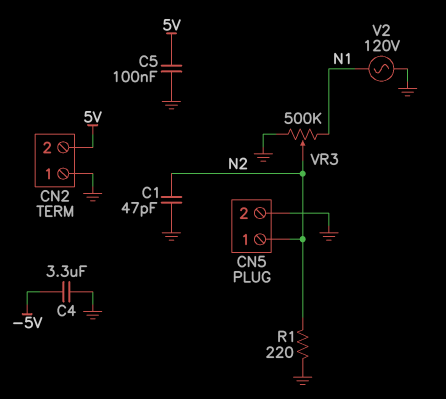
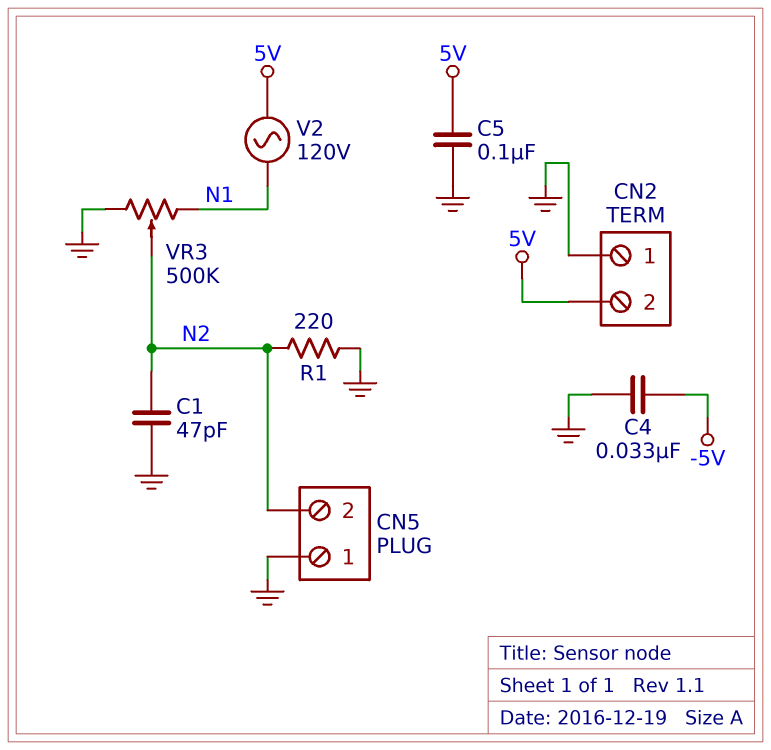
C4: 3.3uF (-5V, GND) -> 33nF (-5V, GND)
CN5 pin 1: N2 -> GND
CN5 pin 2: GND -> N2
V2: AC 120V (GND, N1) -> AC 120V (5V, N1)

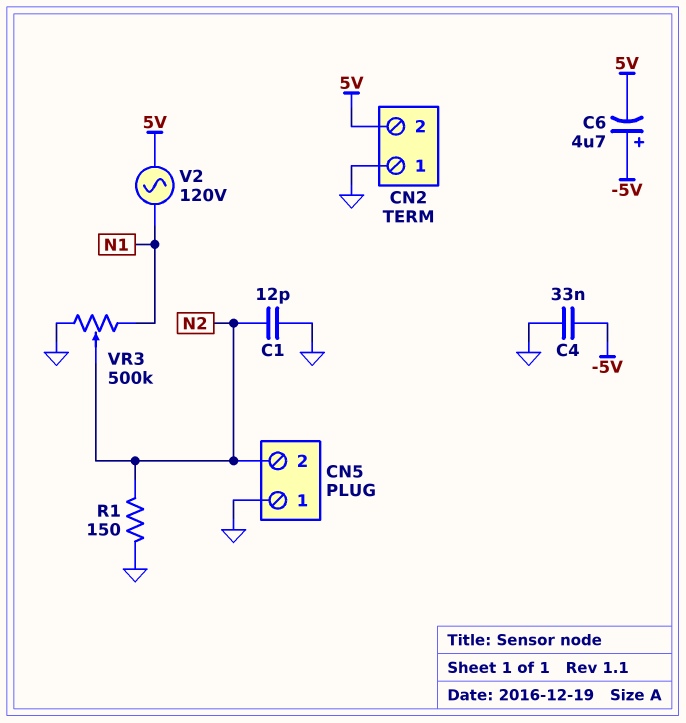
C1: 47pF (GND, N2) -> 12pF (GND, N2)
C5: 100nF (5V, GND) -> none
C6: none -> 4.7uF (plus -5V, minus 5V)
R1: 220 (GND, N2) -> 150 (GND, N2)

